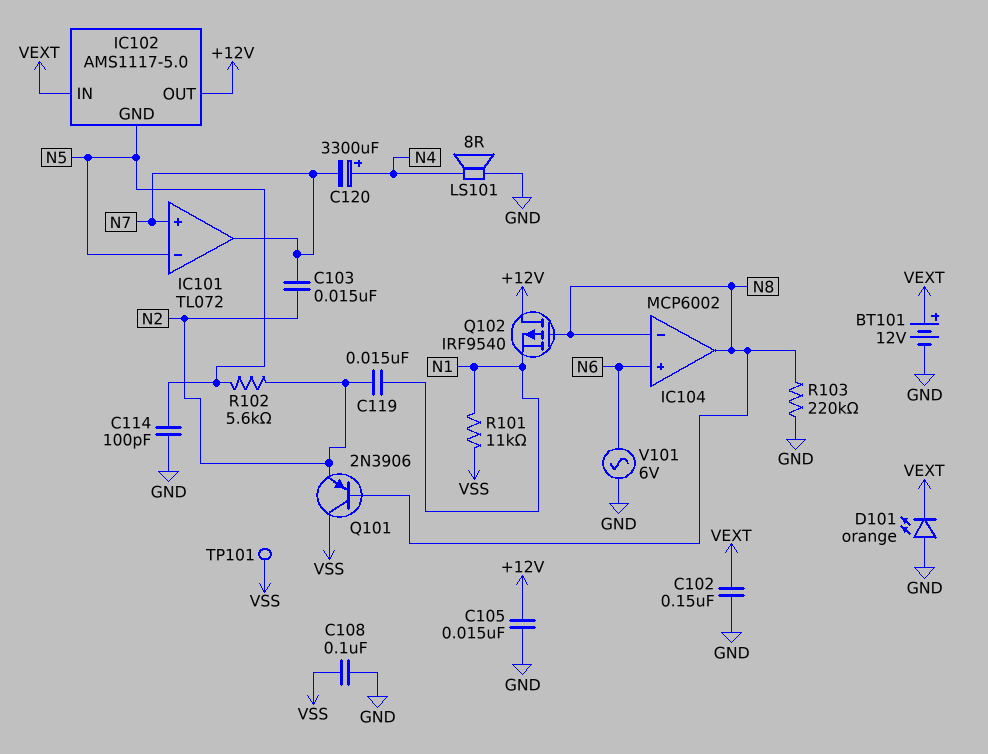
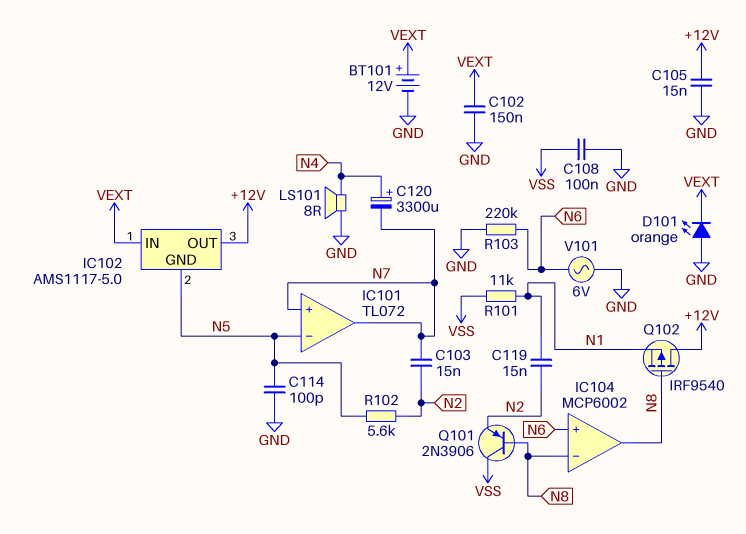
R103: 220k (GND, N8) -> 220k (GND, N6)
TP101: test point (VSS) -> none

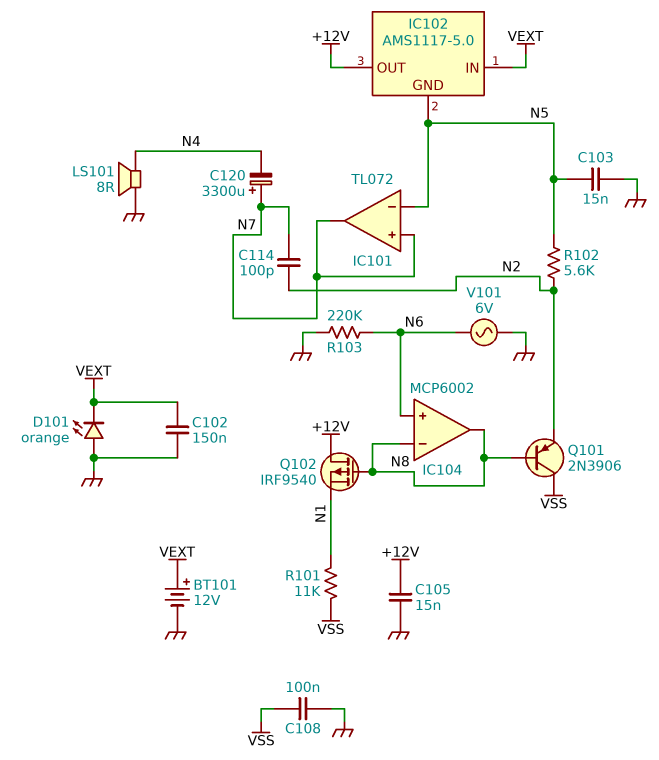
C103: 15nF (N2, N7) -> 15nF (GND, N5)
C114: 100pF (GND, N5) -> 100pF (N2, N7)
C119: 15nF (N1, N2) -> none
C120: 3300uF (plus N4, minus N7) -> 3300uF (plus N7, minus N4)

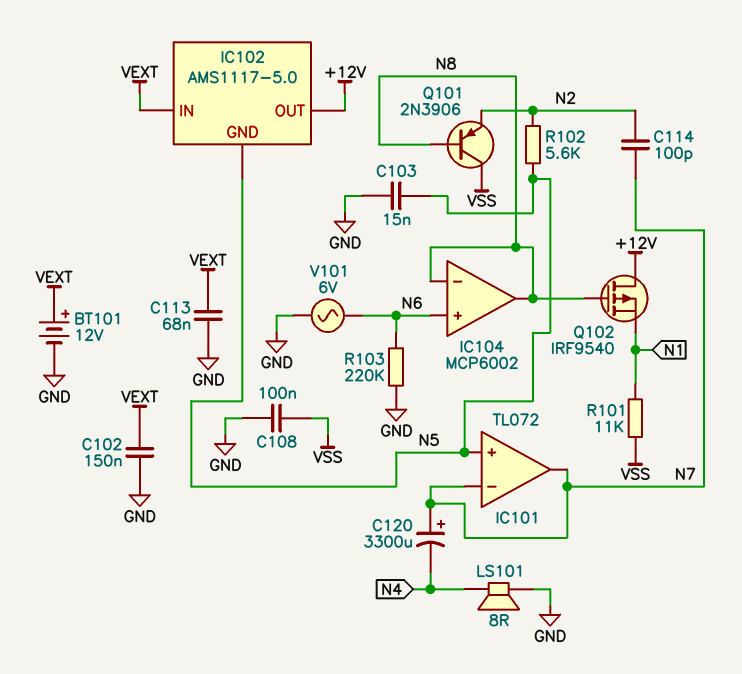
C105: 15nF (+12V, GND) -> none
C113: none -> 68nF (GND, VEXT)
D101: LED orange (A GND, K VEXT) -> none
IC101 pin in+: N7 -> N5
IC101 pin in-: N5 -> N7

